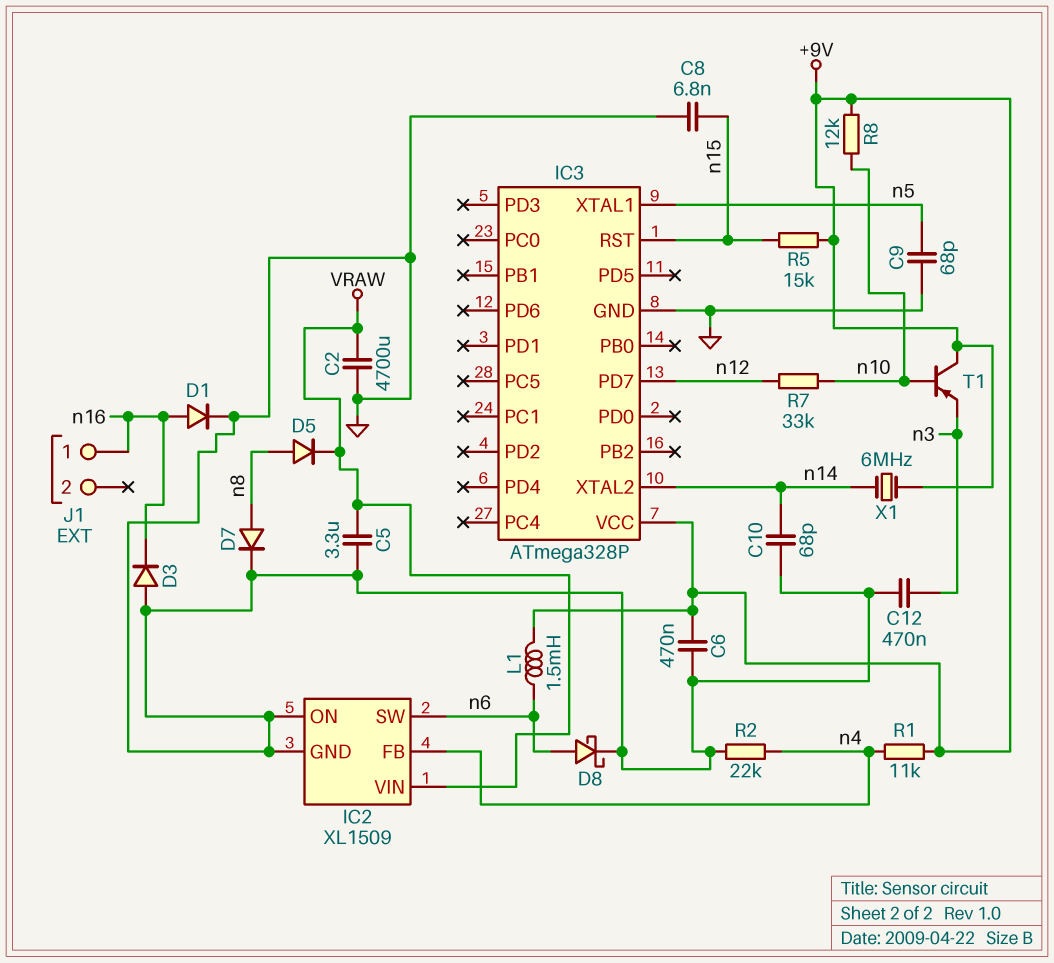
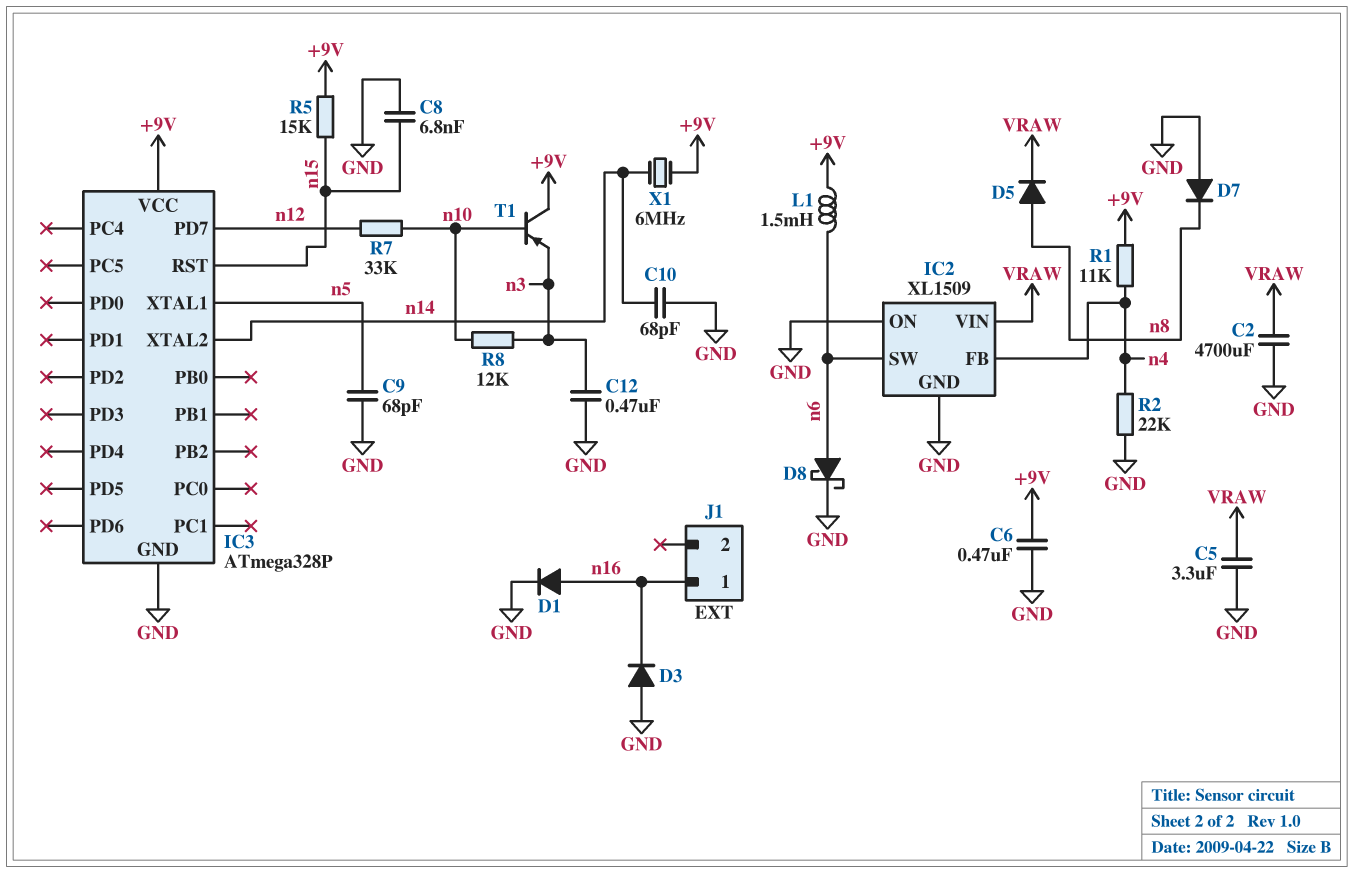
D7: diode (A n8, K GND) -> diode (A GND, K n8)
R8: 12k (+9V, n10) -> 12k (n3, n10)

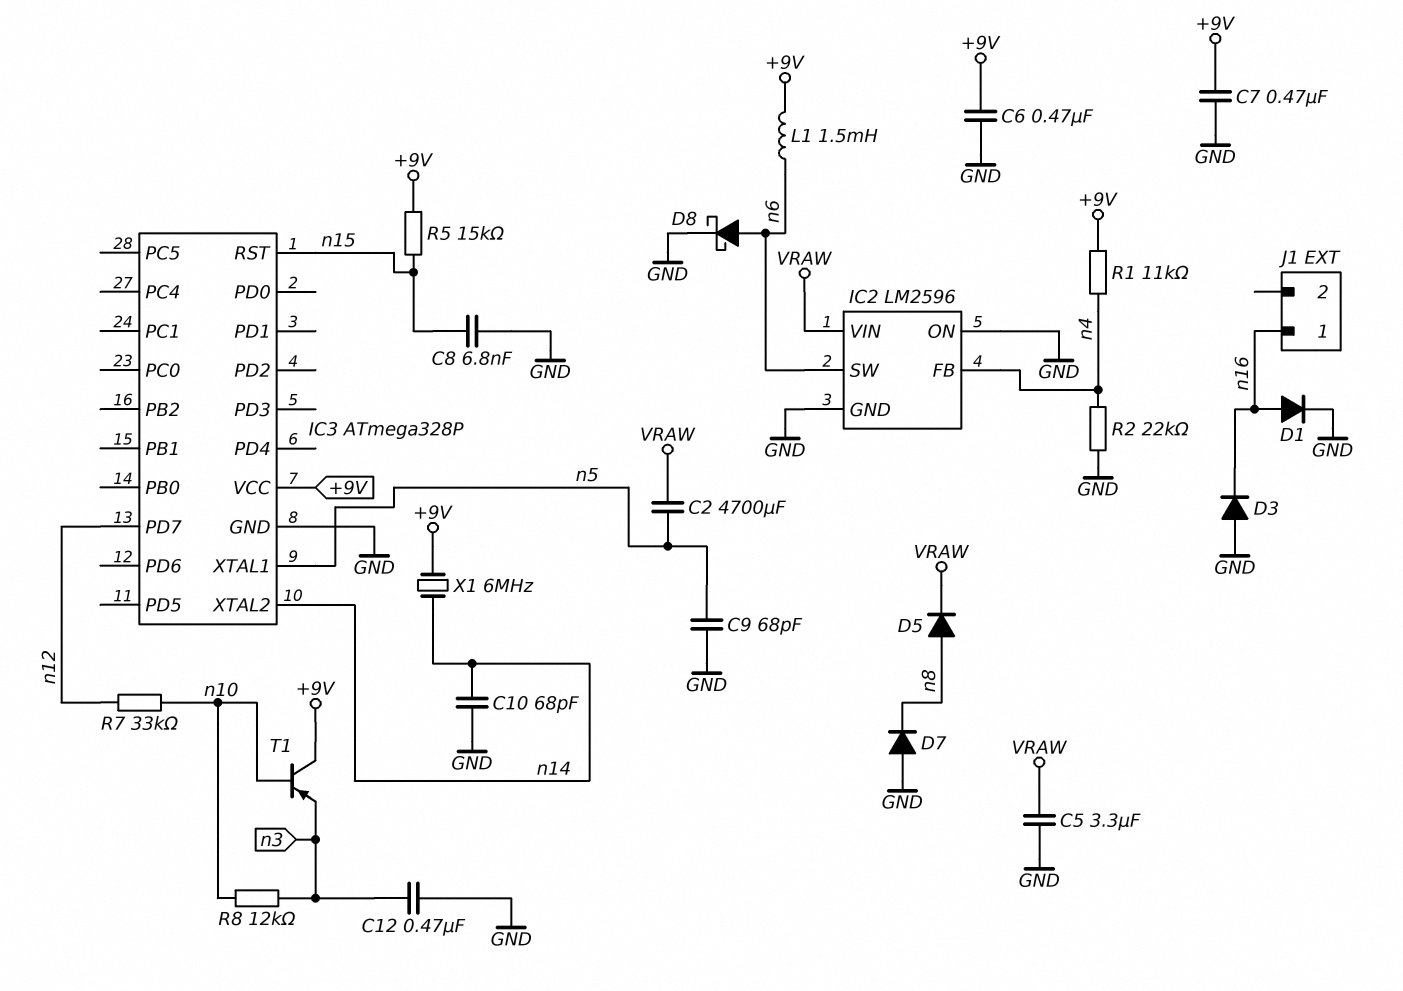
C2: 4700uF (GND, VRAW) -> 4700uF (VRAW, n5)
C7: none -> 470nF (+9V, GND)
IC2: XL1509 -> LM2596

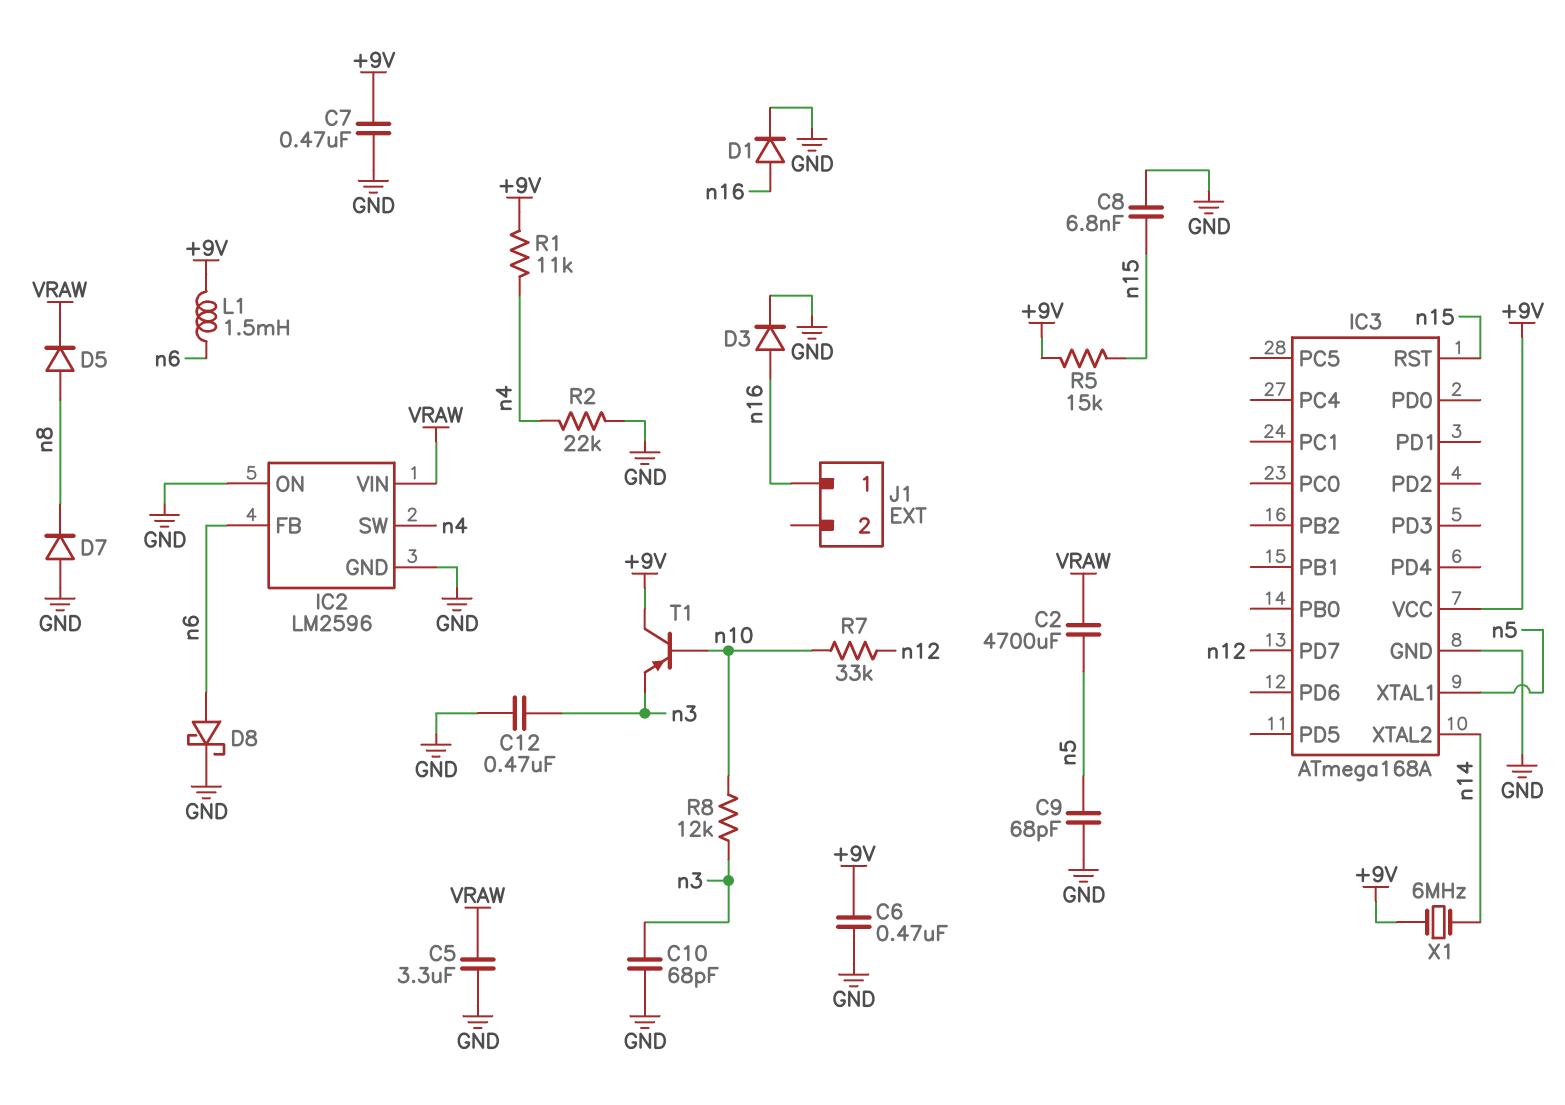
C10: 68pF (GND, n14) -> 68pF (GND, n3)
D3: diode (A GND, K n16) -> diode (A n16, K GND)
IC2 pin FB: n4 -> n6
IC2 pin SW: n6 -> n4
IC3: ATmega328P -> ATmega168A

